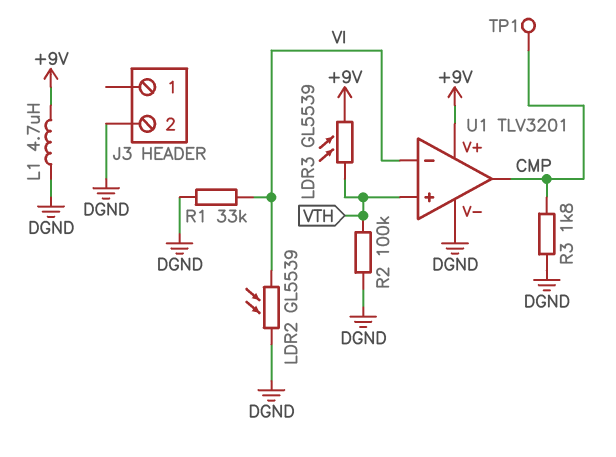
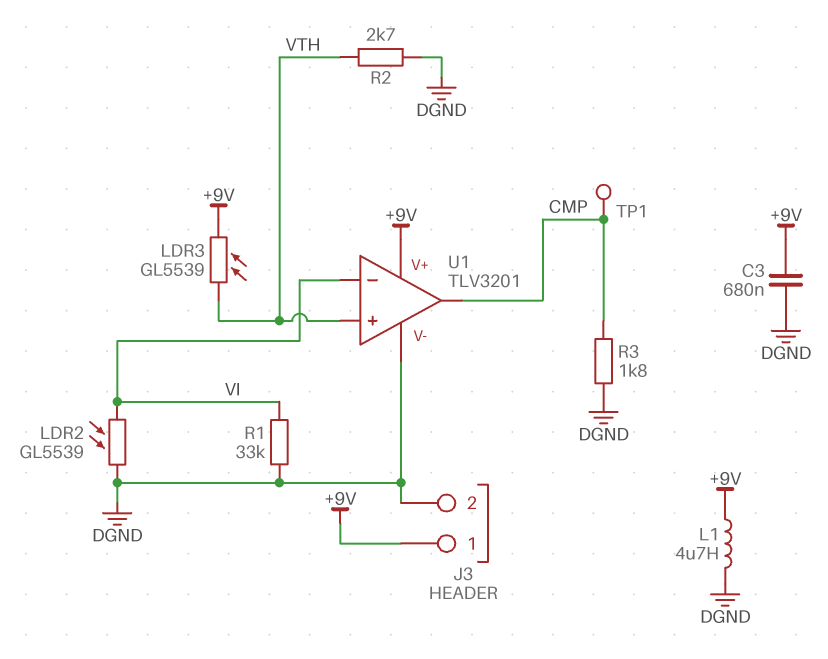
C3: none -> 680nF (+9V, DGND)
J3 pin 1: none -> +9V
R2: 100k (DGND, VTH) -> 2.7k (DGND, VTH)

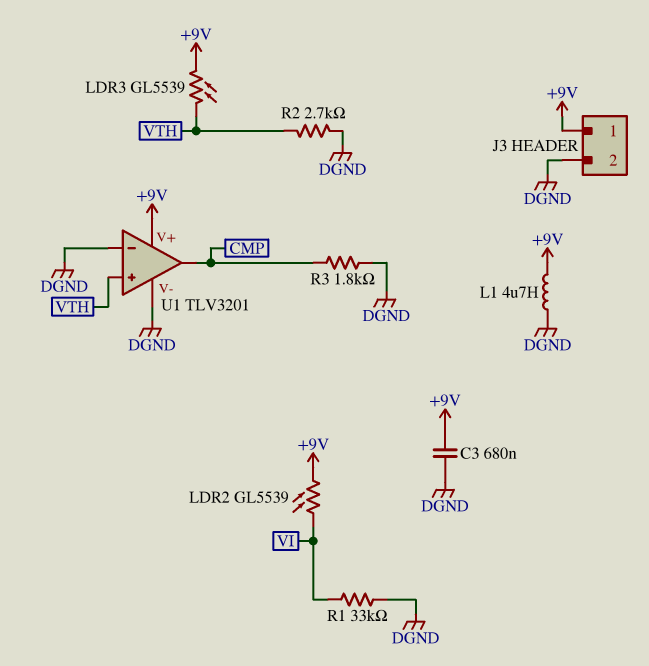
LDR2: GL5539 (DGND, VI) -> GL5539 (+9V, VI)
TP1: test point (CMP) -> none
U1 pin in-: VI -> DGND

